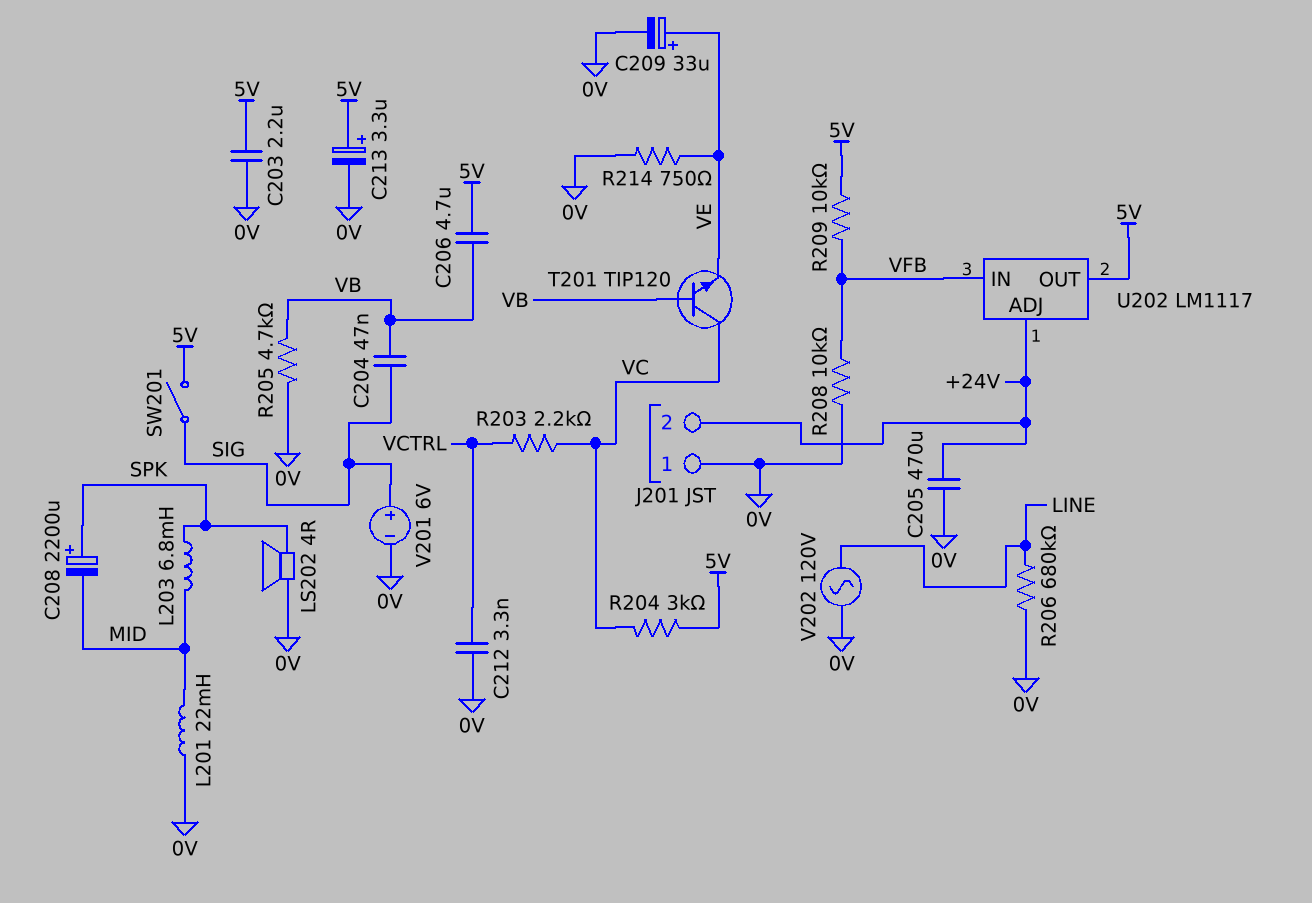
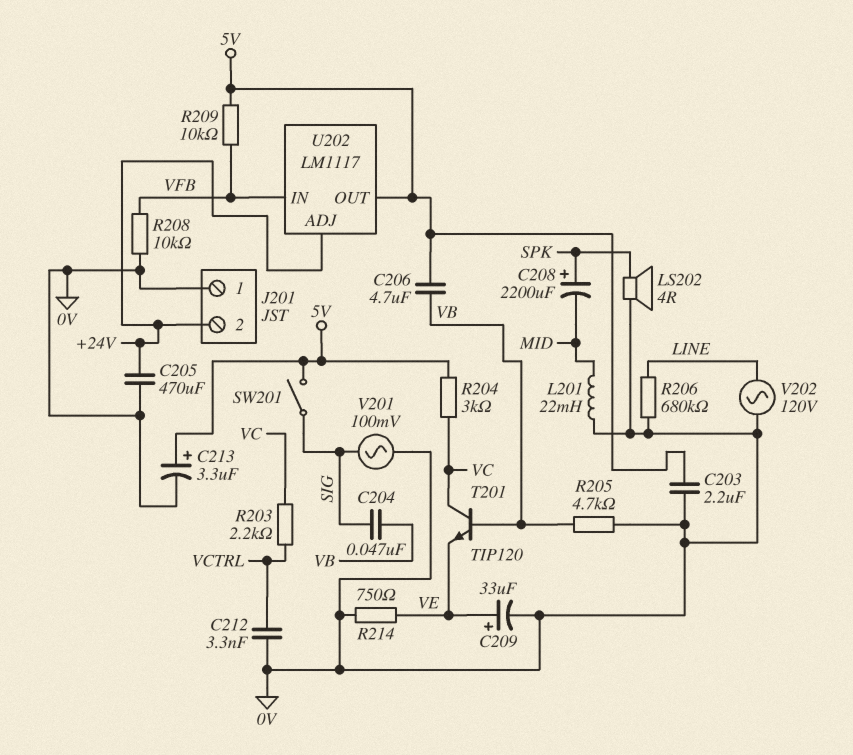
L203: 6.8mH (MID, SPK) -> none
V201: 6V (plus SIG, minus 0V) -> AC 100mV (0V, SIG)

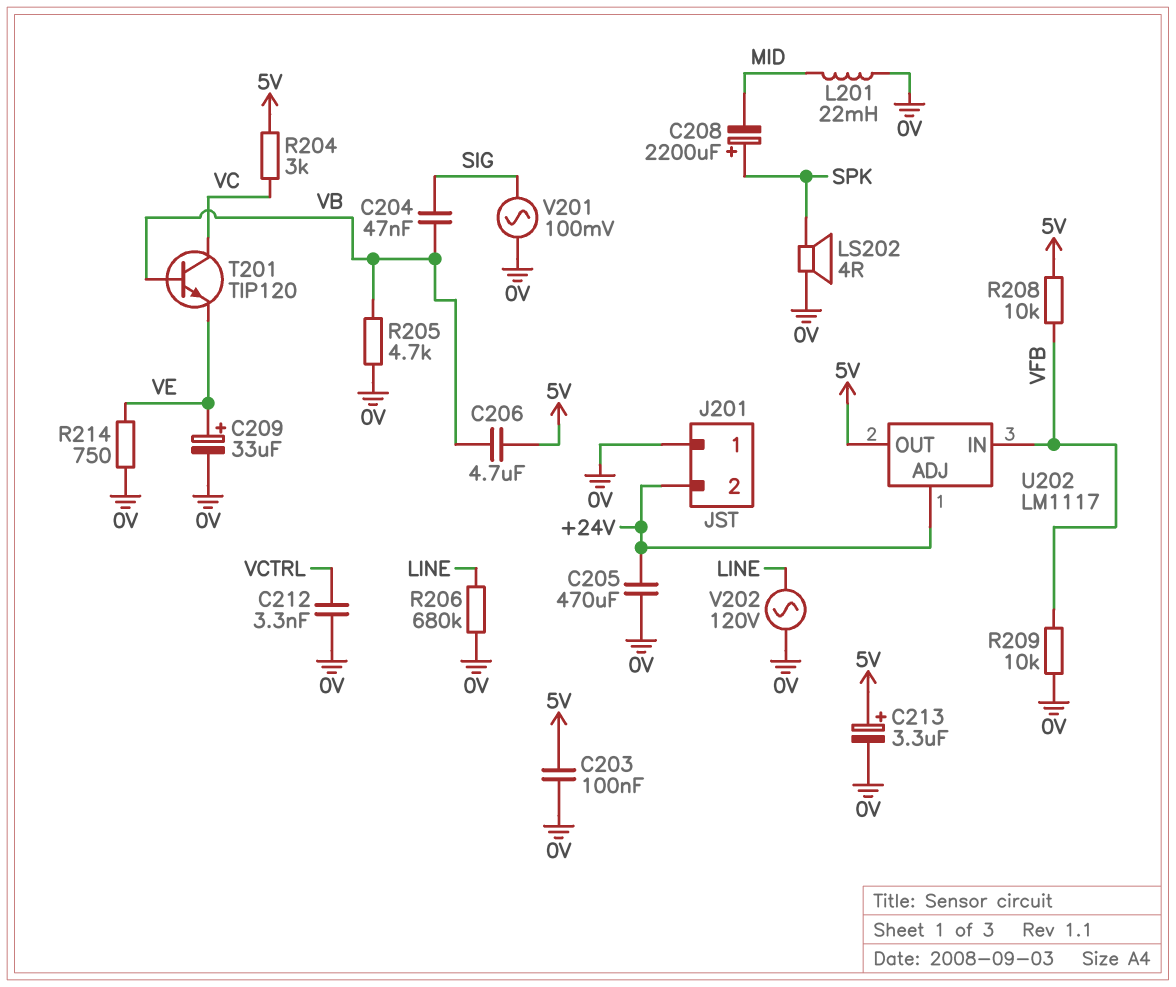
C203: 2.2uF (0V, 5V) -> 100nF (0V, 5V)
R203: 2.2k (VC, VCTRL) -> none
R208: 10k (0V, VFB) -> 10k (5V, VFB)
R209: 10k (5V, VFB) -> 10k (0V, VFB)
SW201: switch (5V, SIG) -> none

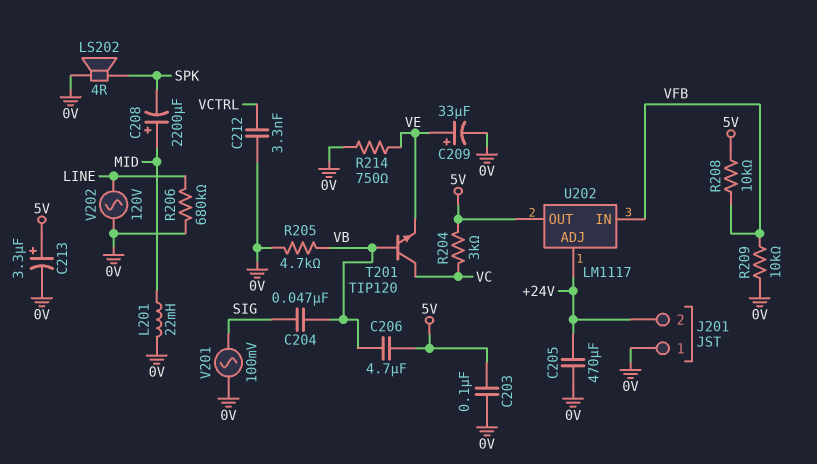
C208: 2200uF (plus SPK, minus MID) -> 2200uF (plus MID, minus SPK)

